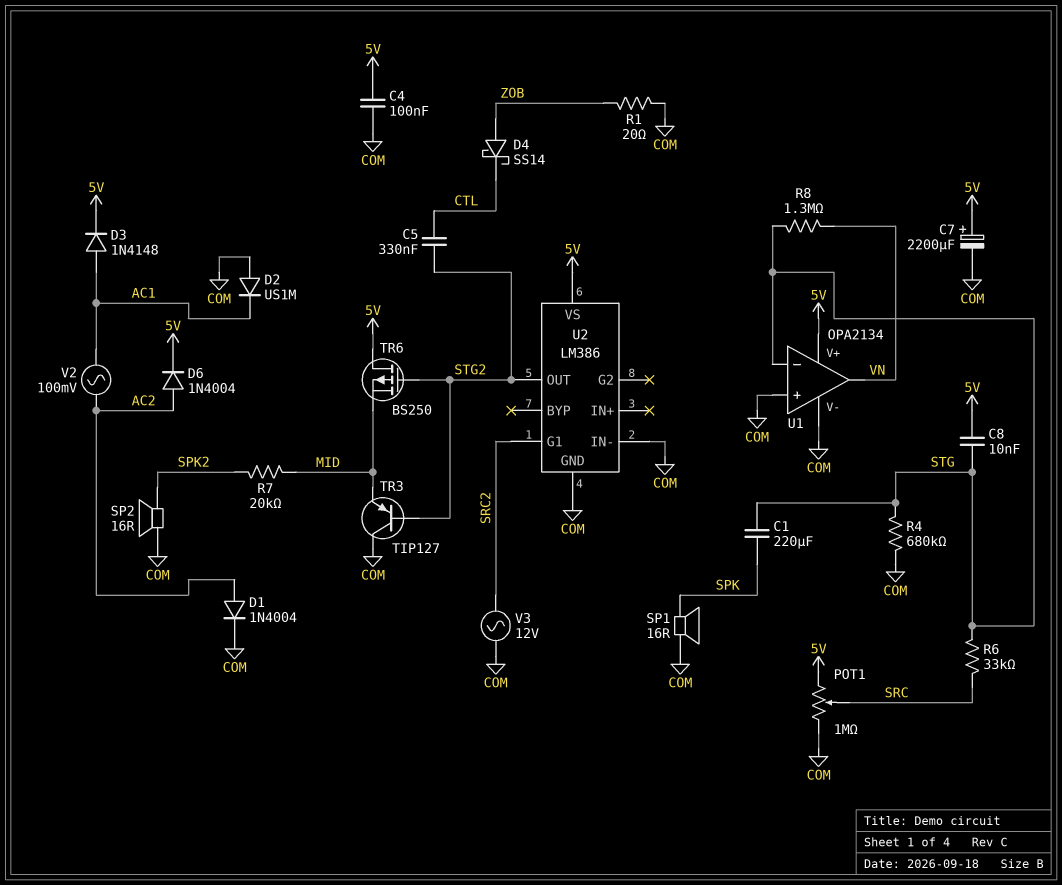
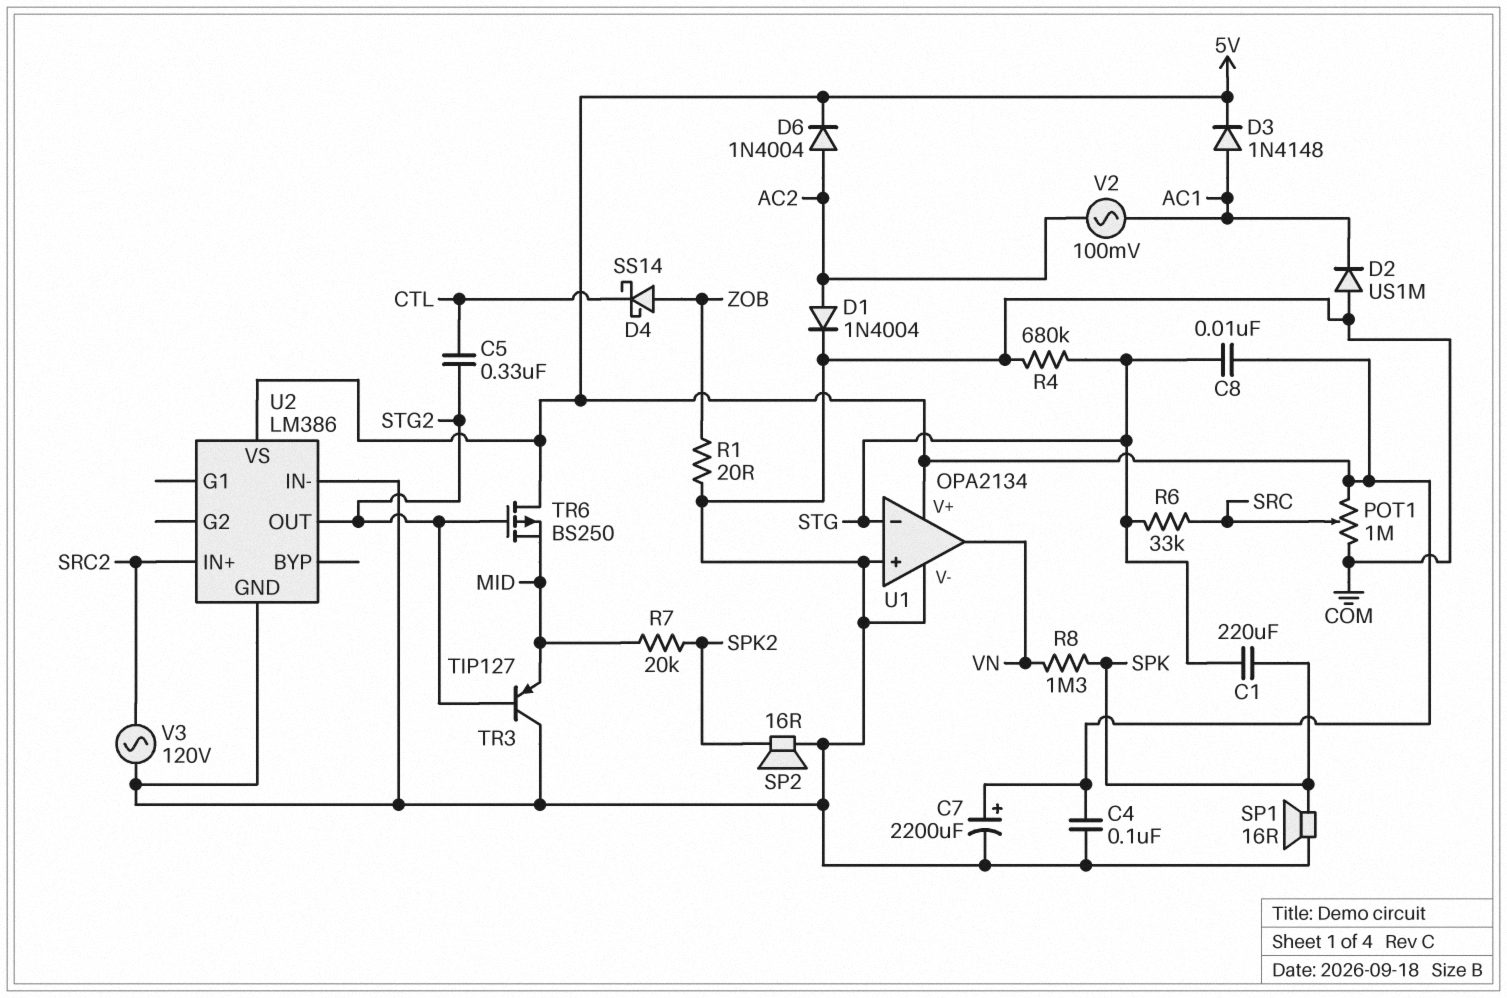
R8: 1.3M (STG, VN) -> 1.3M (SPK, VN)
U2 pin G1: SRC2 -> none
U2 pin IN+: none -> SRC2
V3: AC 12V (COM, SRC2) -> AC 120V (COM, SRC2)

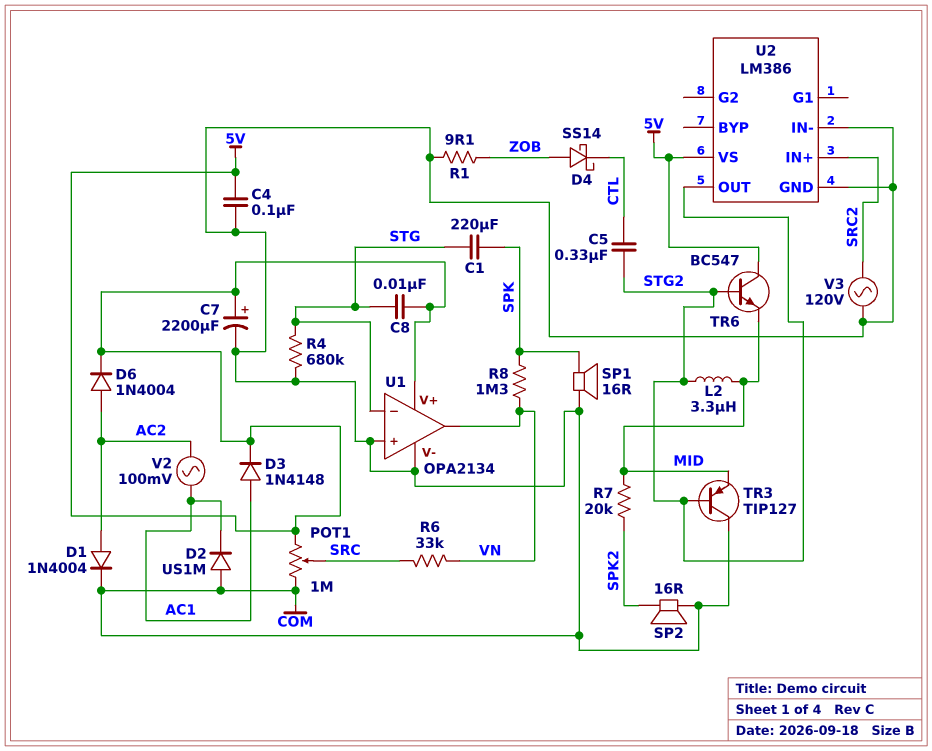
L2: none -> 3.3uH (MID, STG2)
R1: 20 (COM, ZOB) -> 9.1 (COM, ZOB)
R6: 33k (SRC, STG) -> 33k (SRC, VN)
TR6: PMOS BS250 (G STG2, D 5V, S MID) -> NPN BC547 (B STG2, C 5V, E MID)

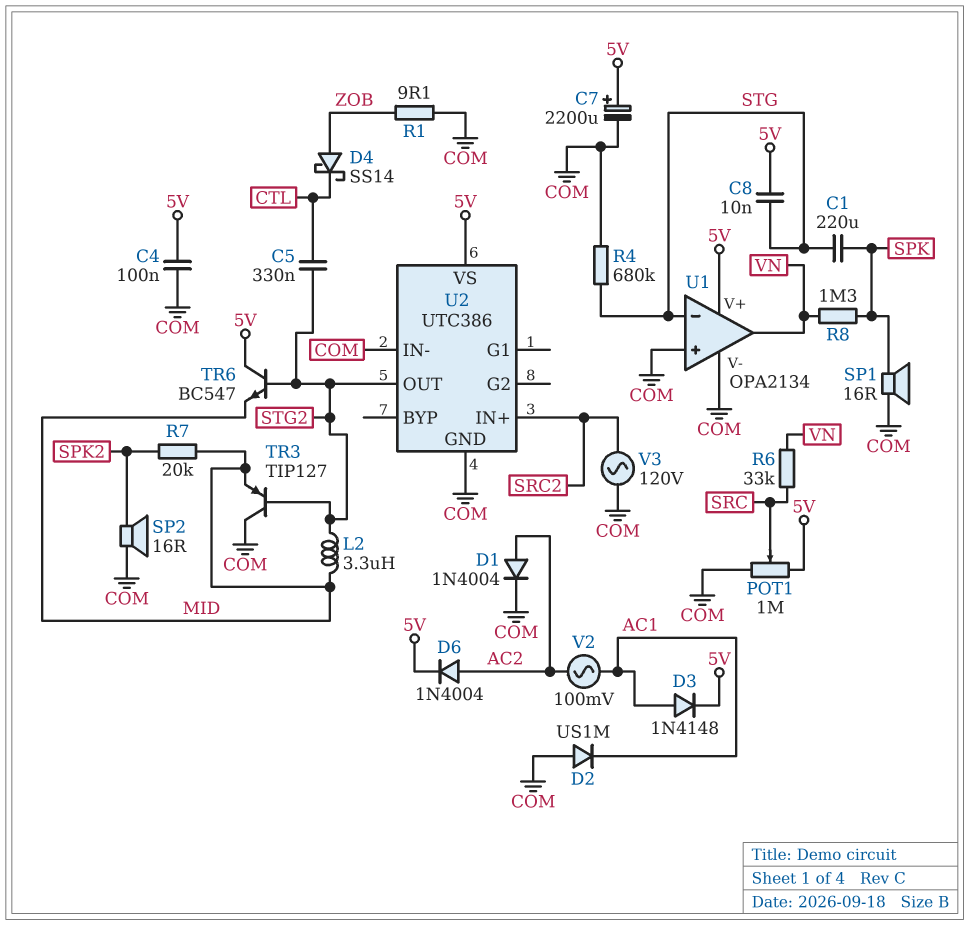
U2: LM386 -> UTC386

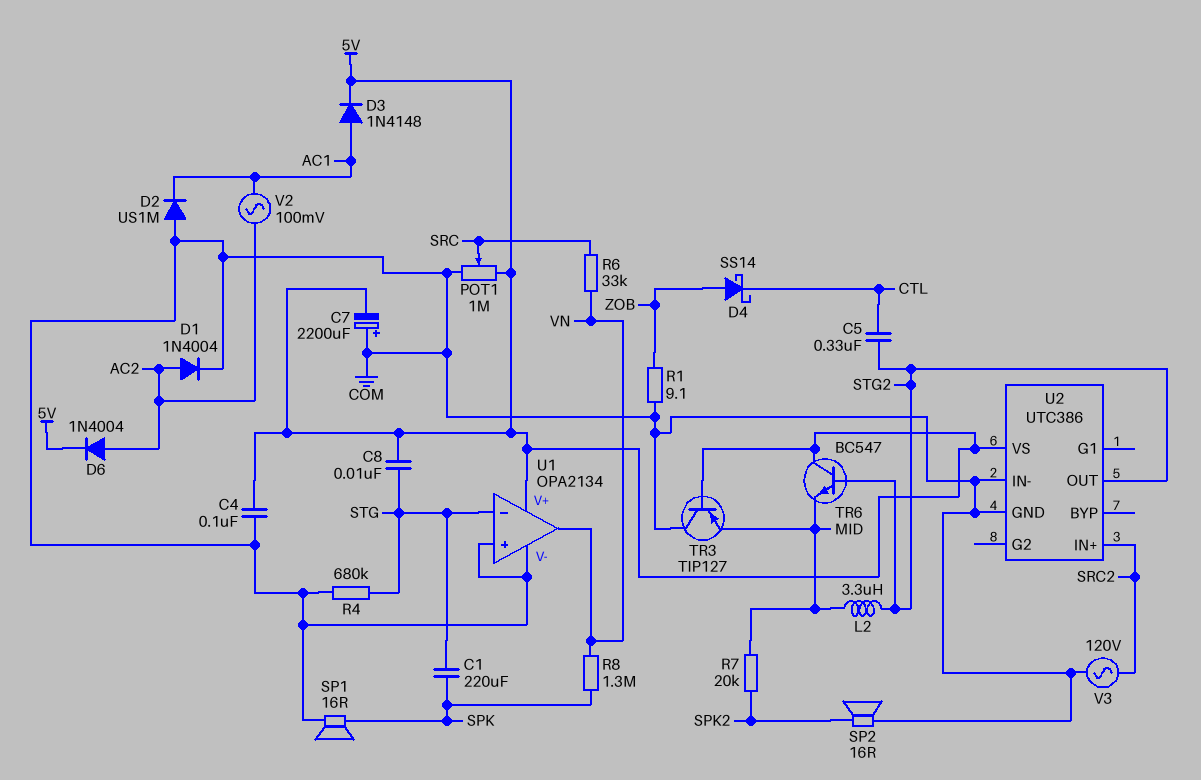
C7: 2200uF (plus 5V, minus COM) -> 2200uF (plus COM, minus 5V)
TR3: PNP TIP127 (B STG2, C COM, E MID) -> PNP TIP127 (B 5V, C COM, E MID)

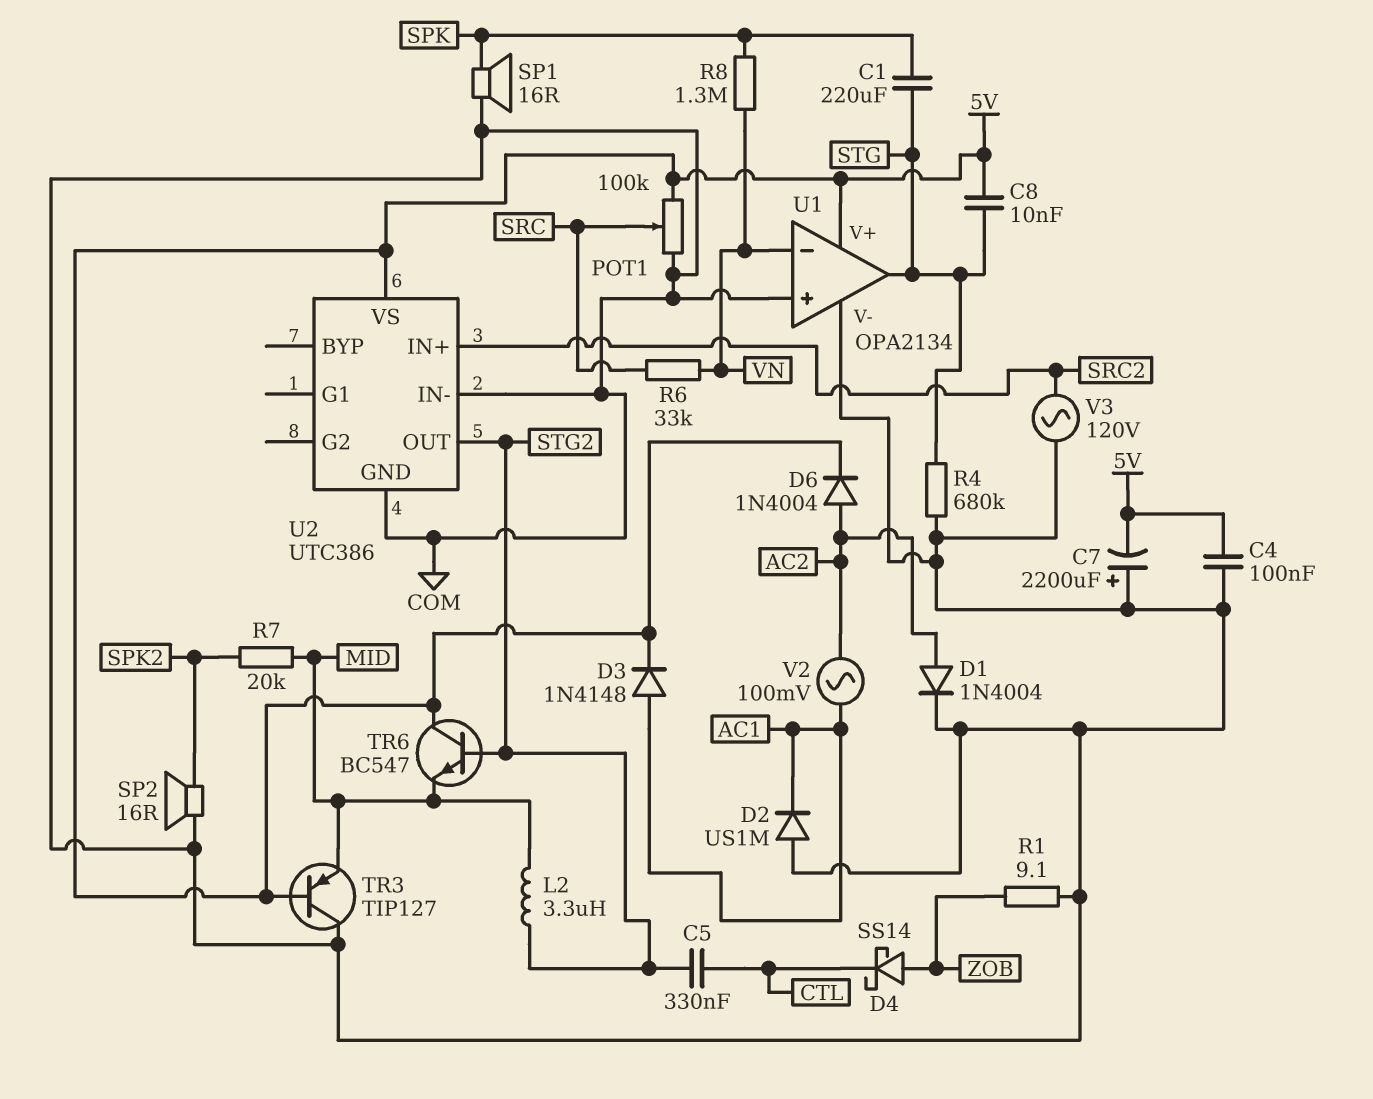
POT1: 1M (5V, COM, wiper SRC) -> 100k (5V, COM, wiper SRC)
U1 pin in-: STG -> VN
U1 pin out: VN -> STG

